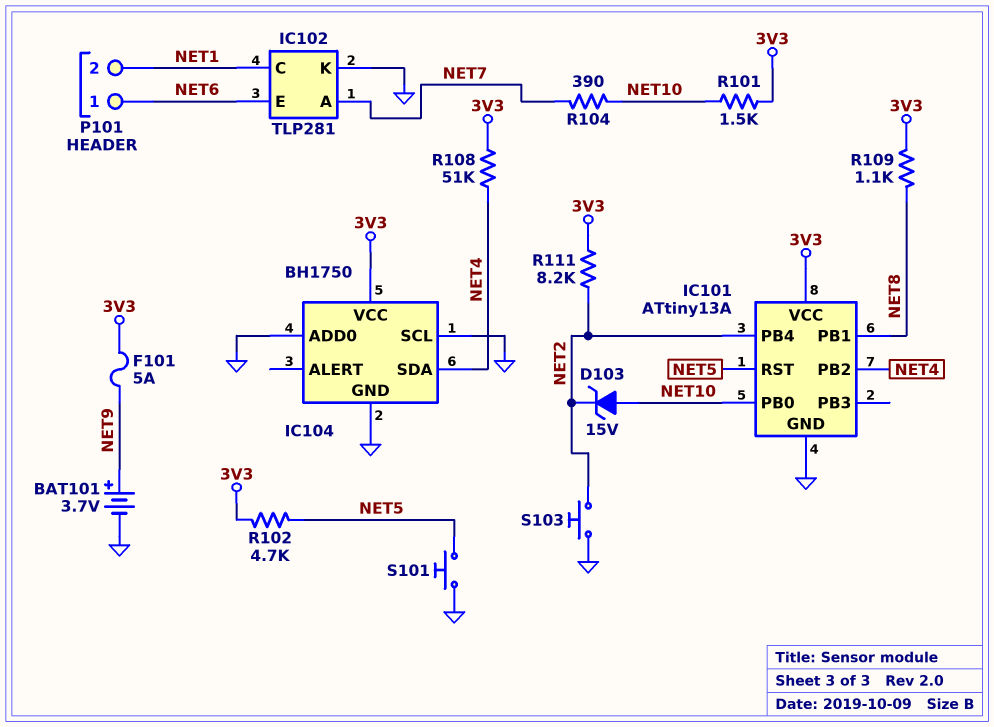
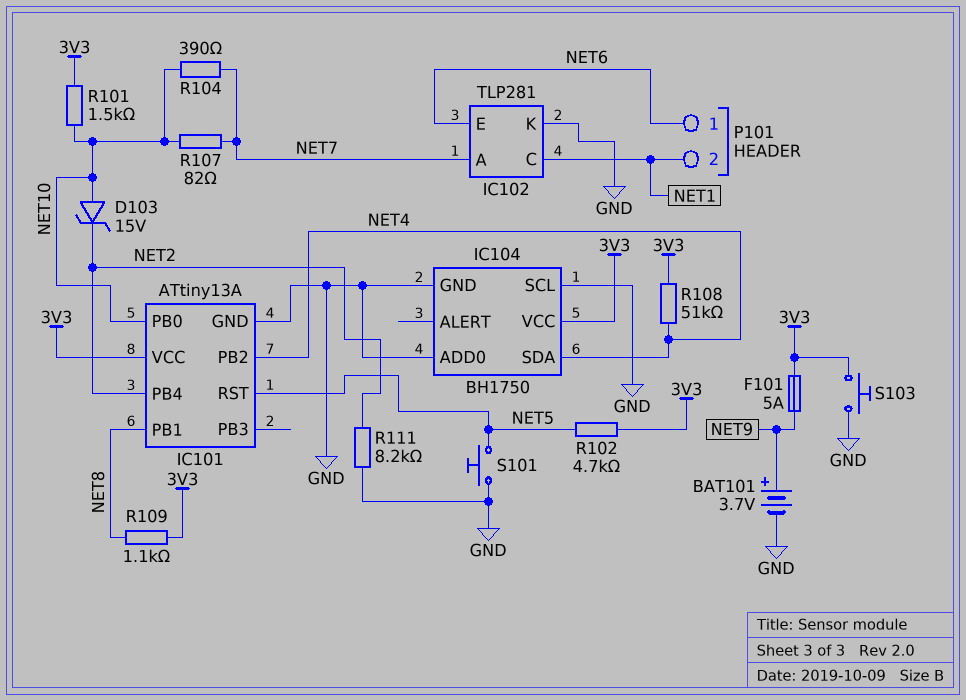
R107: none -> 82 (NET7, NET10)
R111: 8.2k (3V3, NET2) -> 8.2k (GND, NET2)
S103: button (GND, NET2) -> button (3V3, GND)

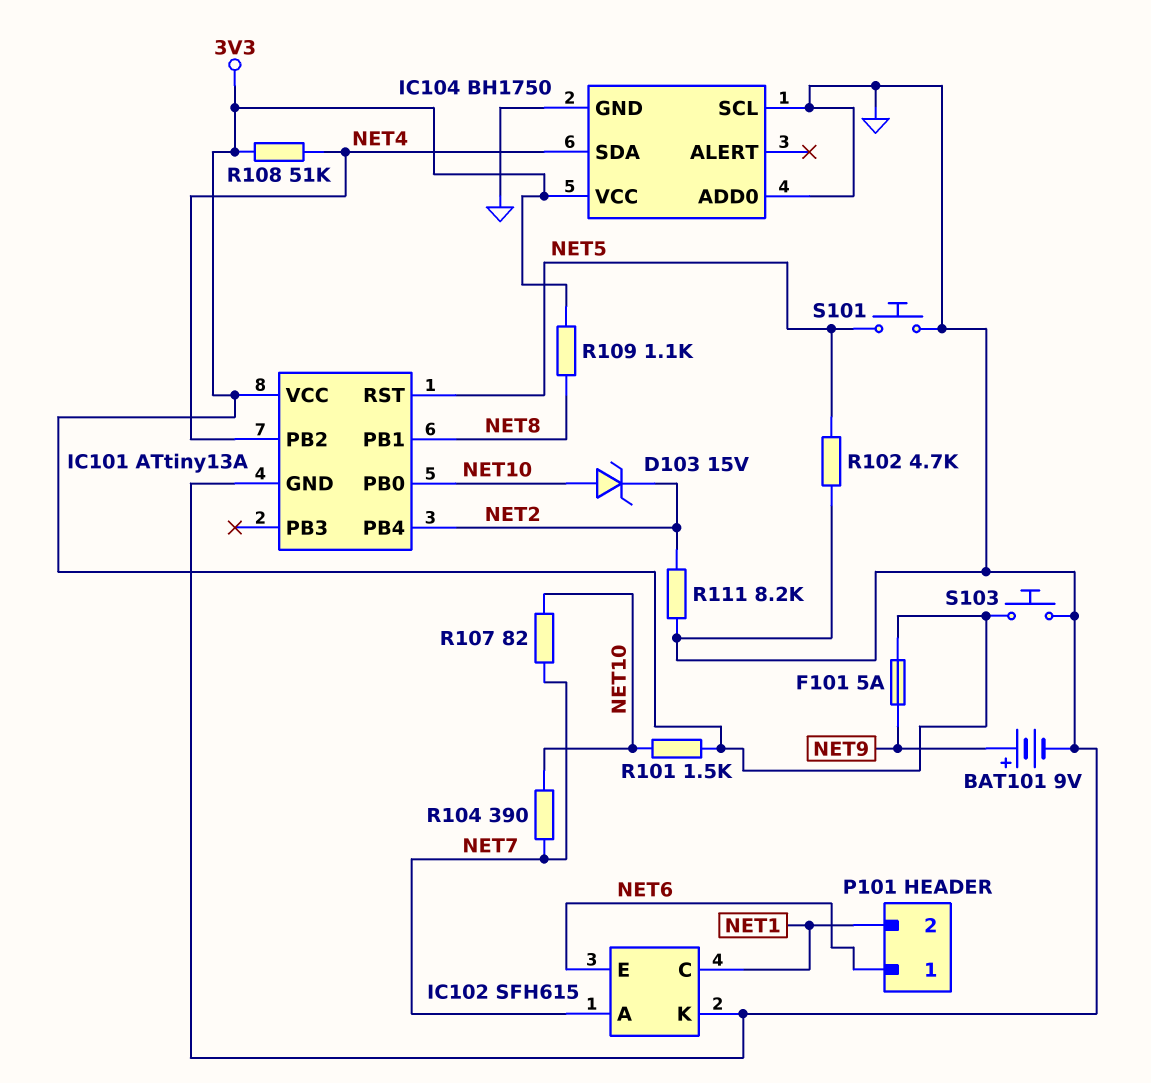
BAT101: 3.7V (plus NET9, minus GND) -> 9V (plus NET9, minus GND)
IC102: TLP281 -> SFH615
R102: 4.7k (3V3, NET5) -> 4.7k (GND, NET5)

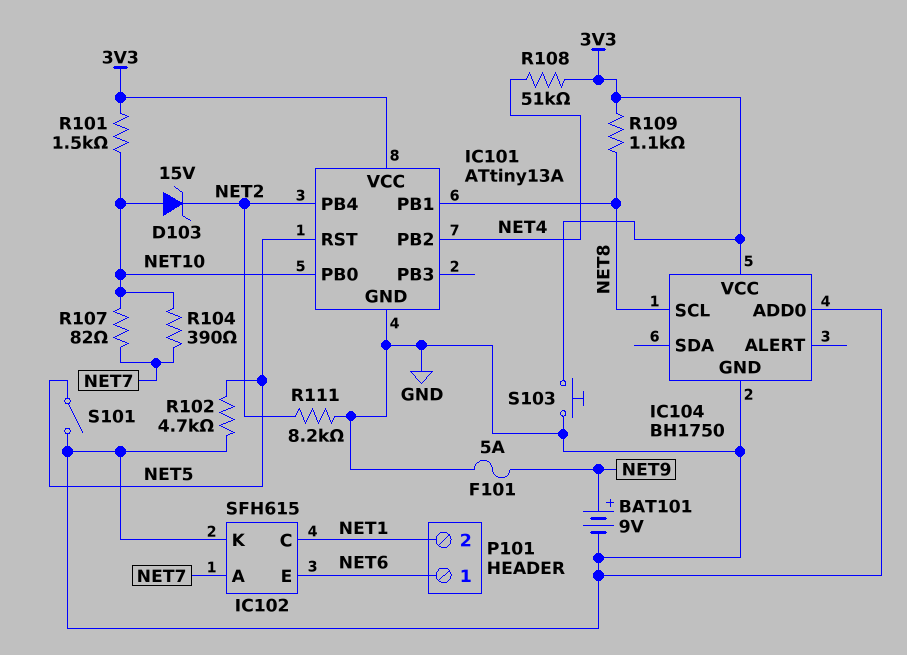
F101: 5A (3V3, NET9) -> 5A (GND, NET9)
IC104 pin SCL: GND -> NET8
IC104 pin SDA: NET4 -> none
S101: button (GND, NET5) -> switch (GND, NET5)

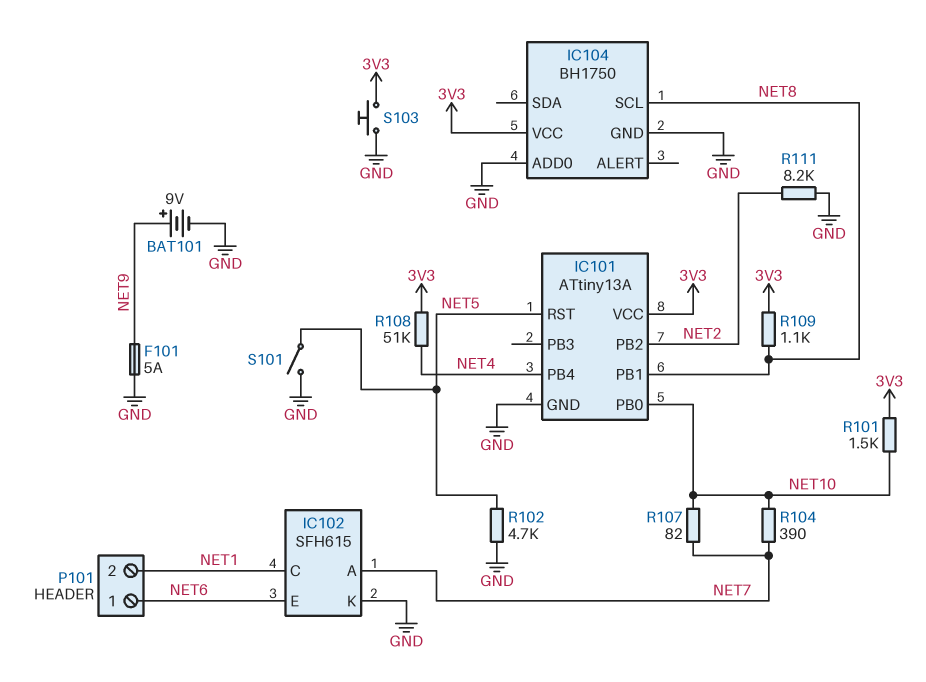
D103: zener 15V (A NET10, K NET2) -> none
IC101 pin PB2: NET4 -> NET2
IC101 pin PB4: NET2 -> NET4

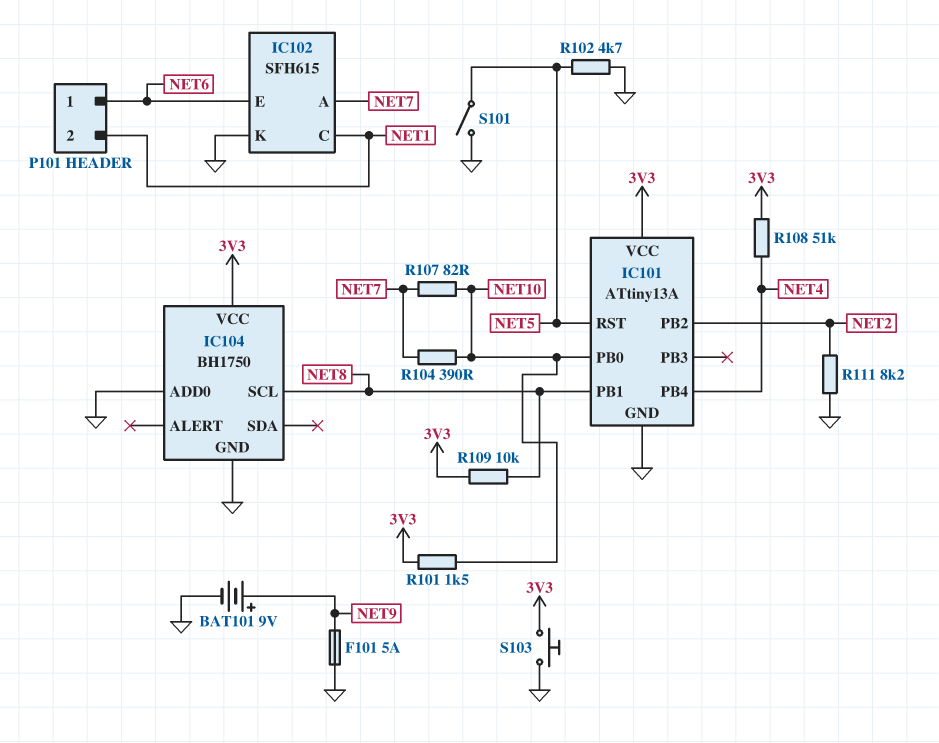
R109: 1.1k (3V3, NET8) -> 10k (3V3, NET8)

